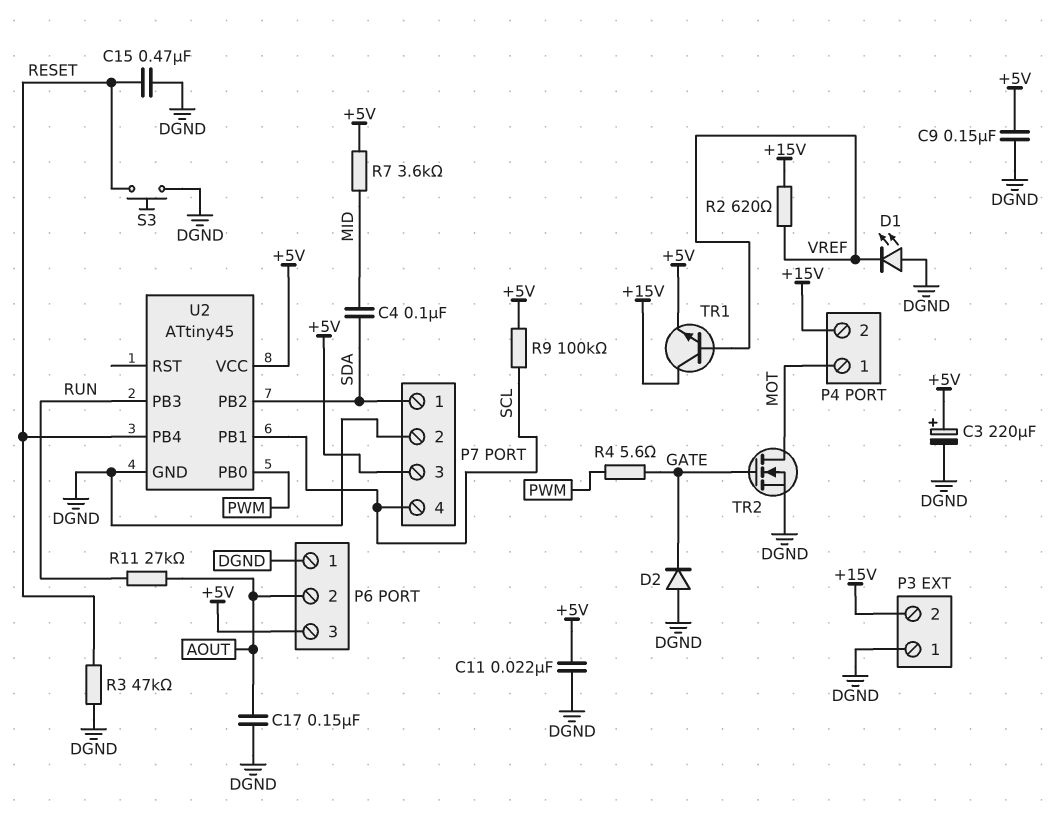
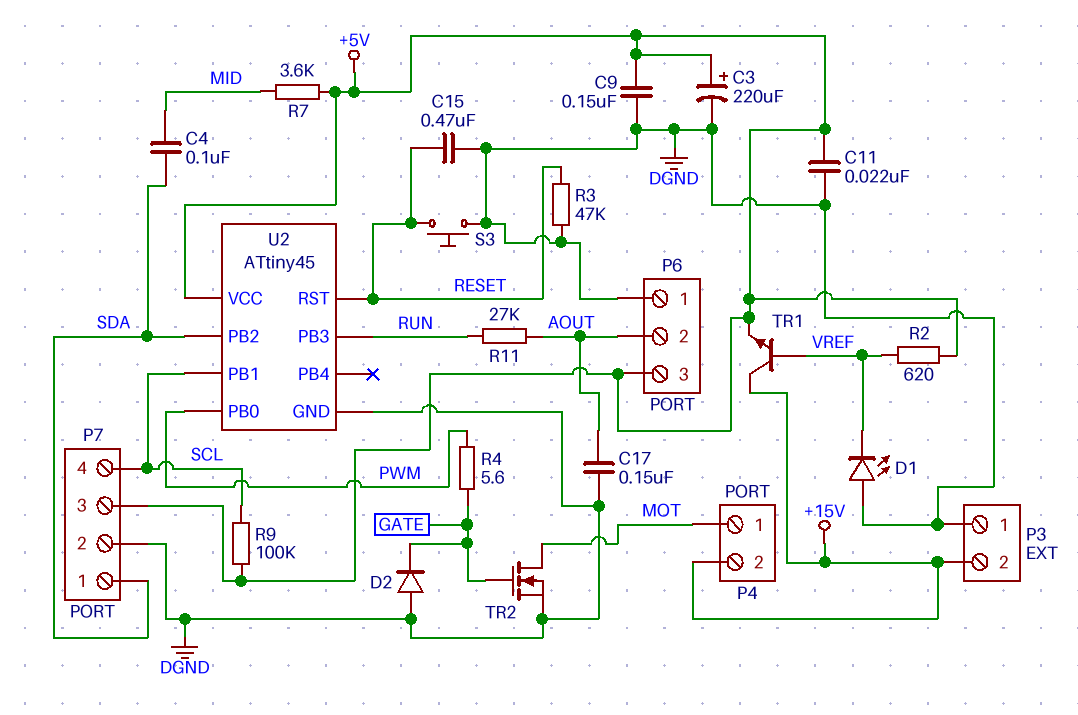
R2: 620 (+15V, VREF) -> 620 (+5V, VREF)
U2 pin PB4: RESET -> none
U2 pin RST: none -> RESET

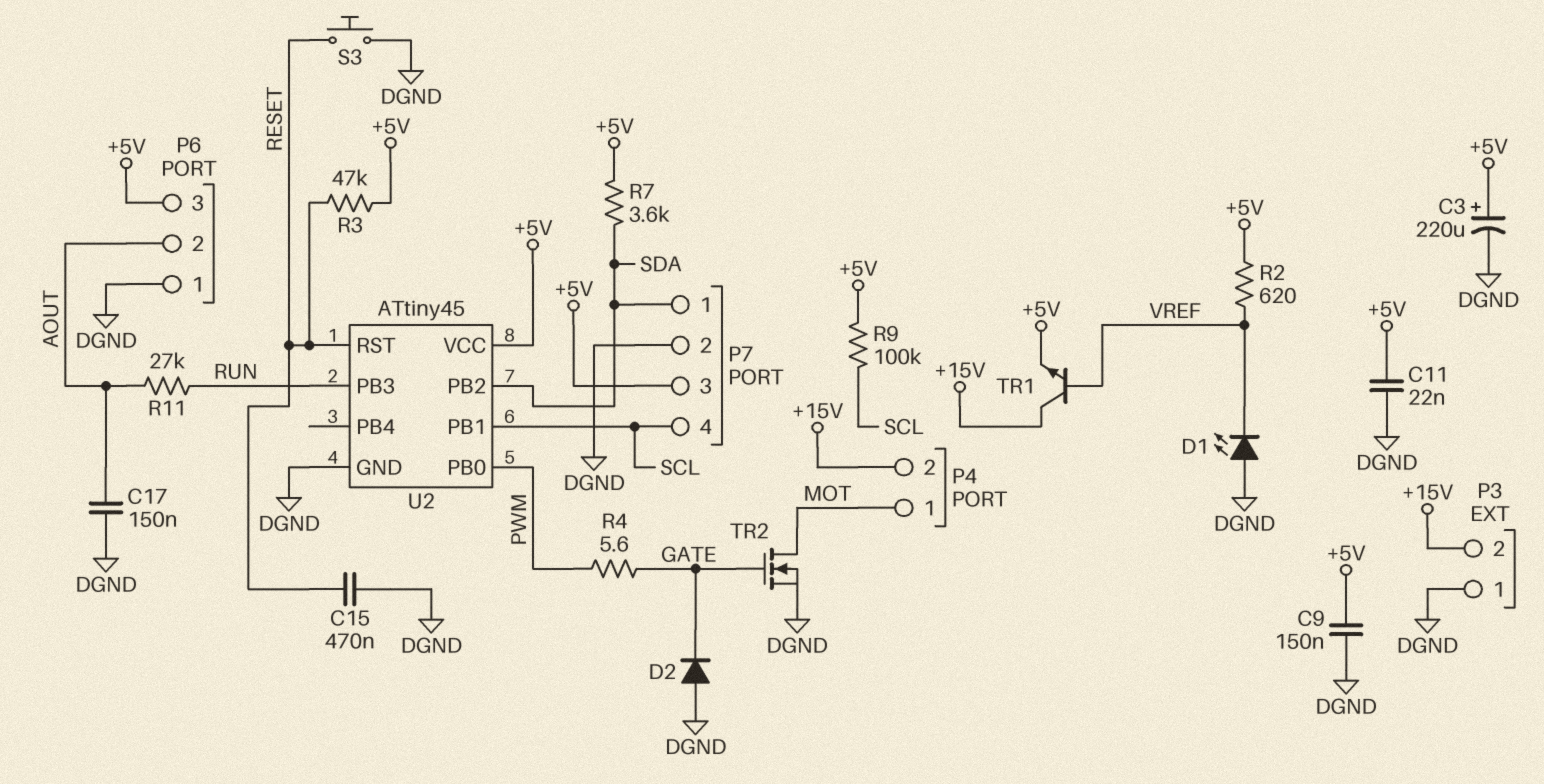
C4: 100nF (MID, SDA) -> none
R3: 47k (DGND, RESET) -> 47k (+5V, RESET)
R7: 3.6k (+5V, MID) -> 3.6k (+5V, SDA)

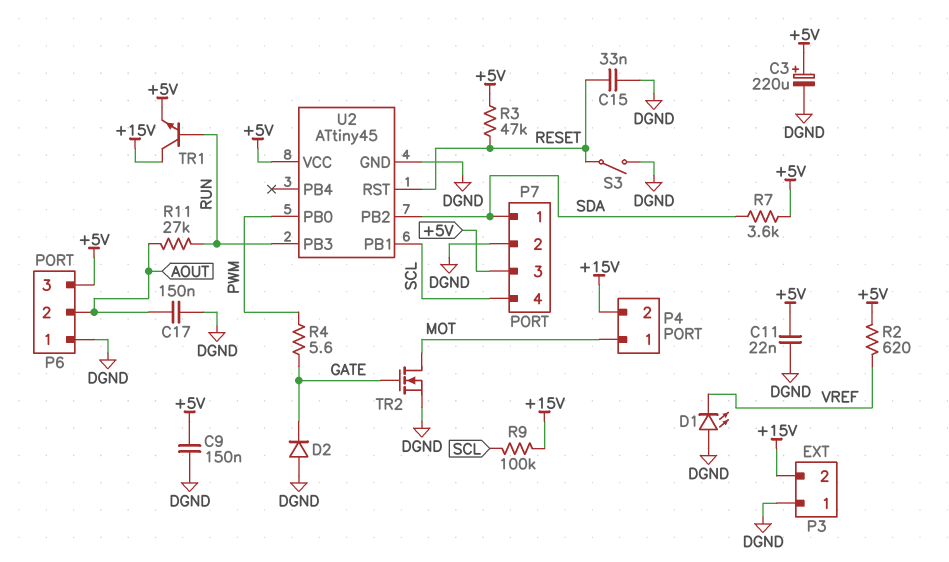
C15: 470nF (DGND, RESET) -> 33nF (DGND, RESET)
R9: 100k (+5V, SCL) -> 100k (+15V, SCL)
S3: button (DGND, RESET) -> switch (DGND, RESET)
TR1: NPN (B VREF, C +15V, E +5V) -> NPN (B RUN, C +15V, E +5V)

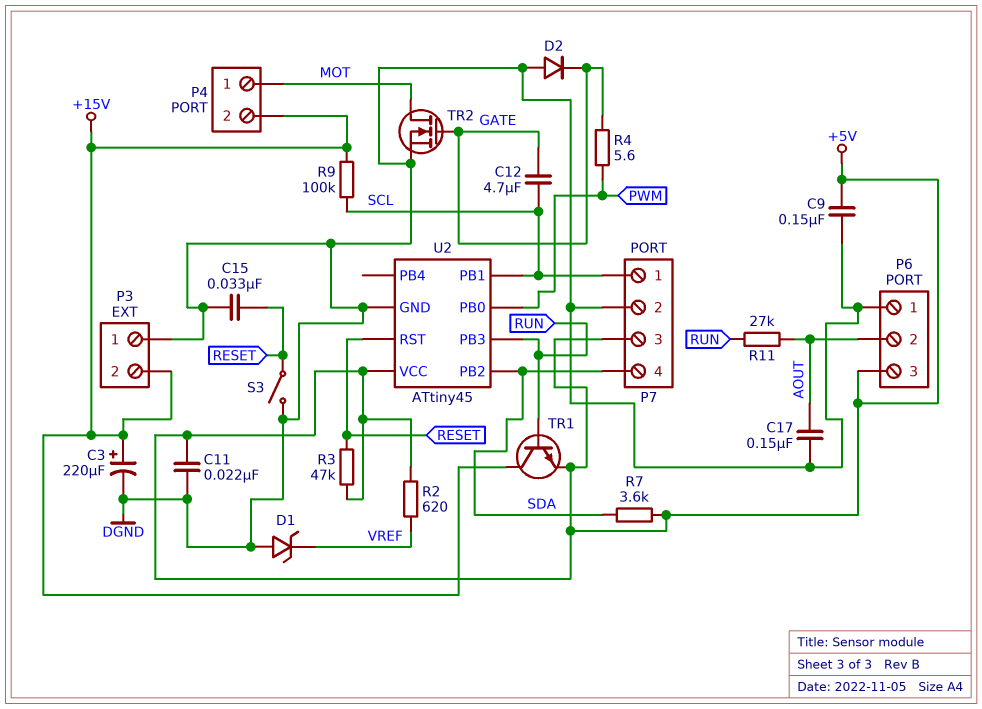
C3: 220uF (plus +5V, minus DGND) -> 220uF (plus +15V, minus DGND)
C12: none -> 4.7uF (GATE, SCL)
D1: LED (A DGND, K VREF) -> zener (A DGND, K VREF)
P7 pin 1: SDA -> SCL
P7 pin 4: SCL -> SDA

